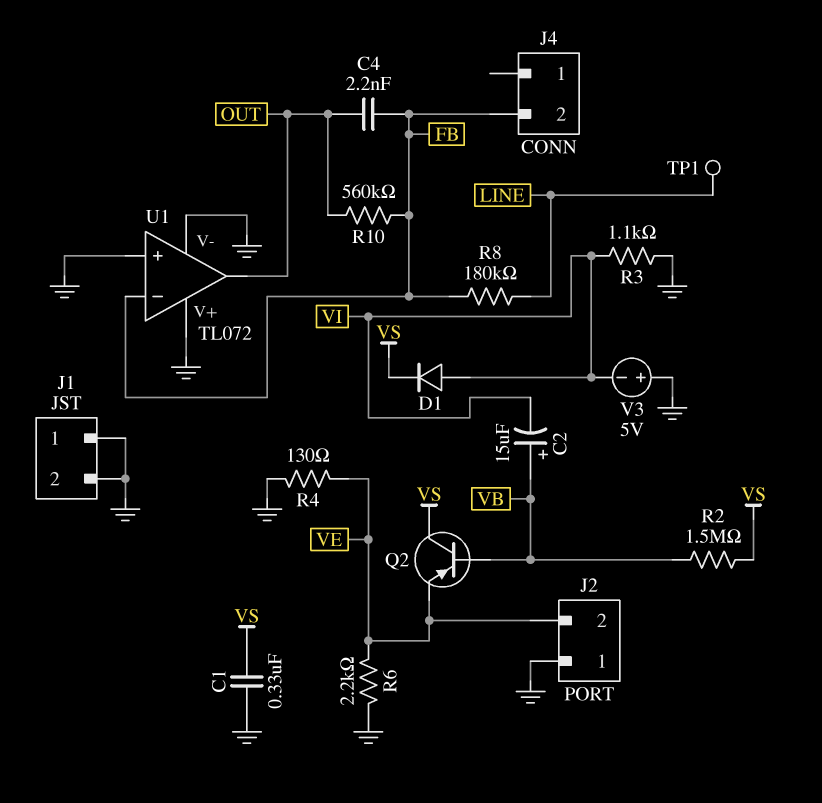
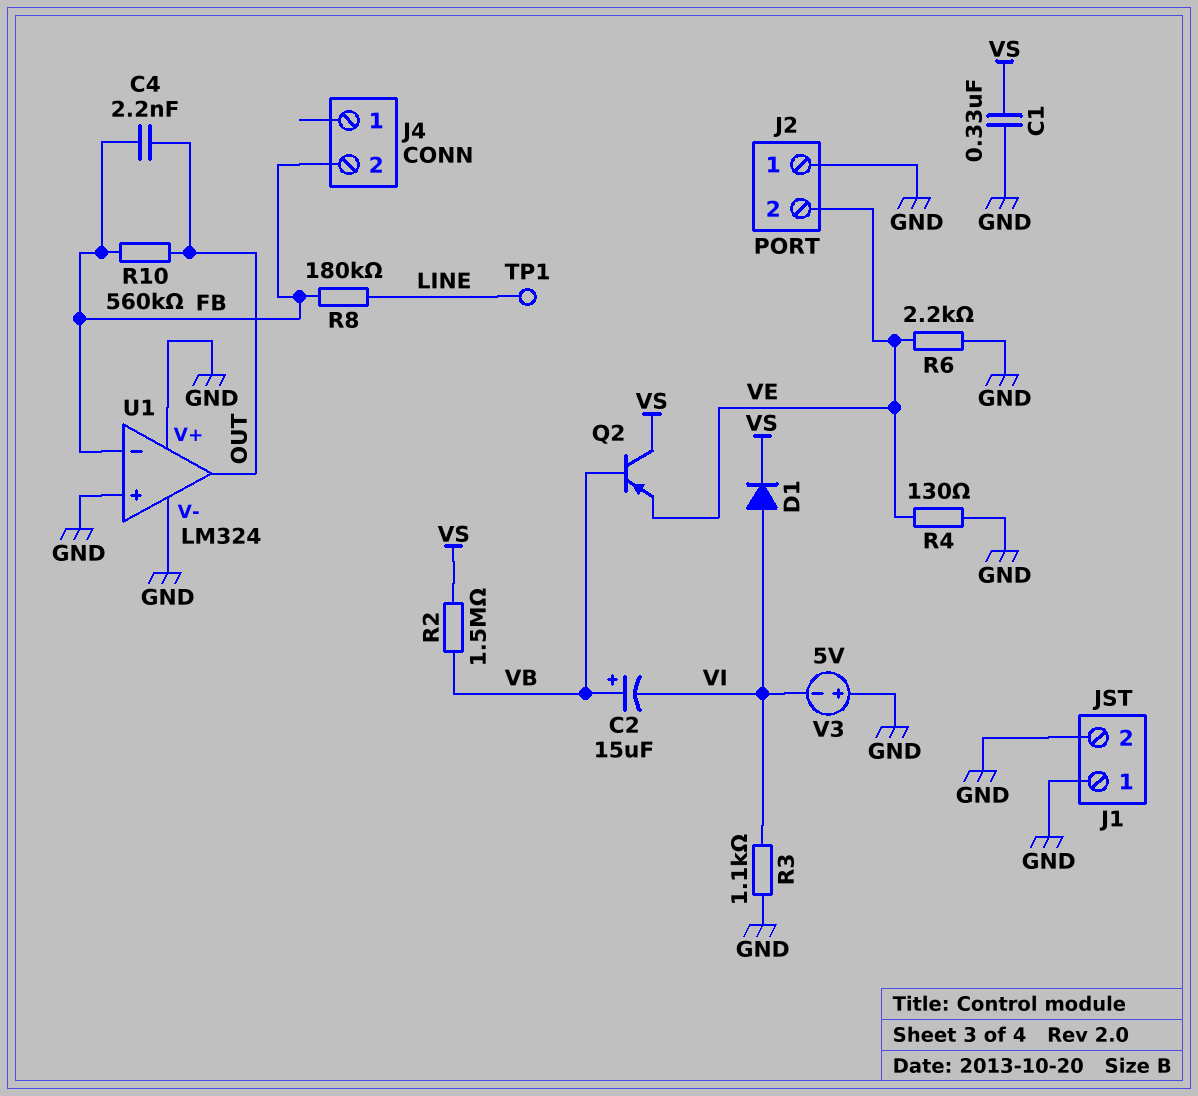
U1: TL072 -> LM324

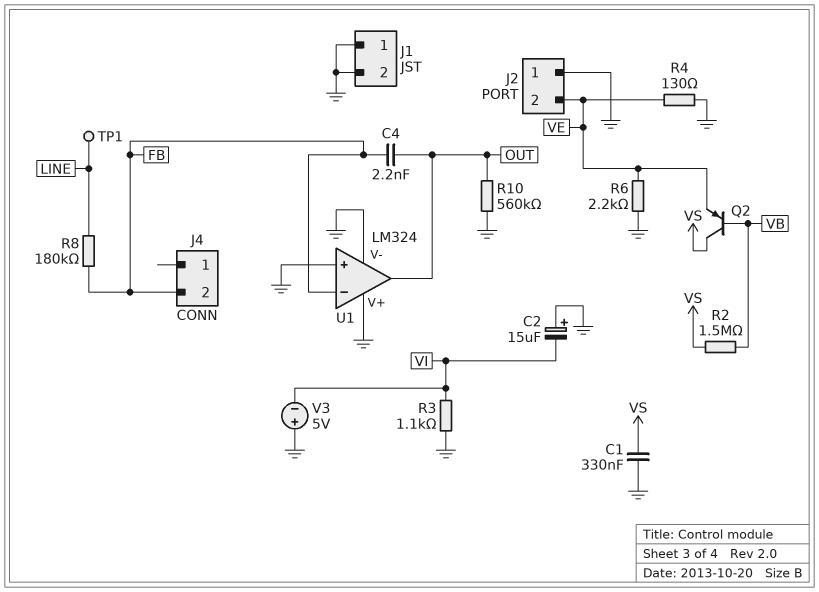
C2: 15uF (plus VB, minus VI) -> 15uF (plus GND, minus VI)
D1: diode (A VI, K VS) -> none
R10: 560k (FB, OUT) -> 560k (GND, OUT)

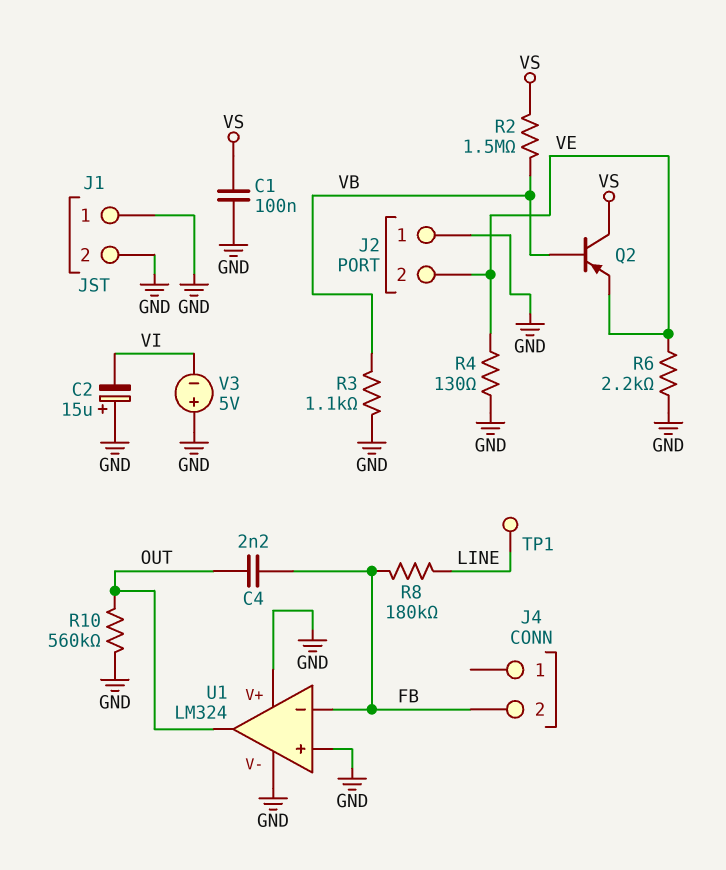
C1: 330nF (GND, VS) -> 100nF (GND, VS)
R3: 1.1k (GND, VI) -> 1.1k (GND, VB)

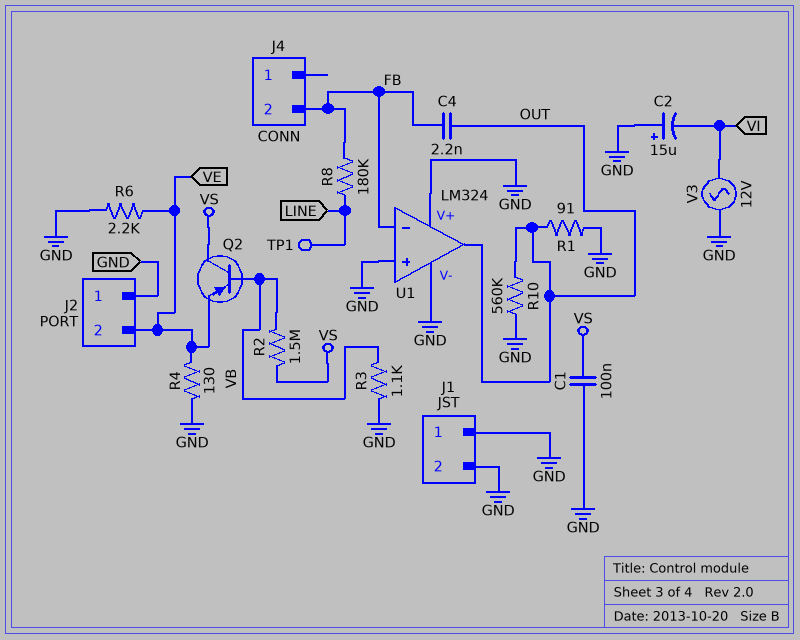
R1: none -> 91 (GND, OUT)
V3: 5V (plus GND, minus VI) -> AC 12V (GND, VI)

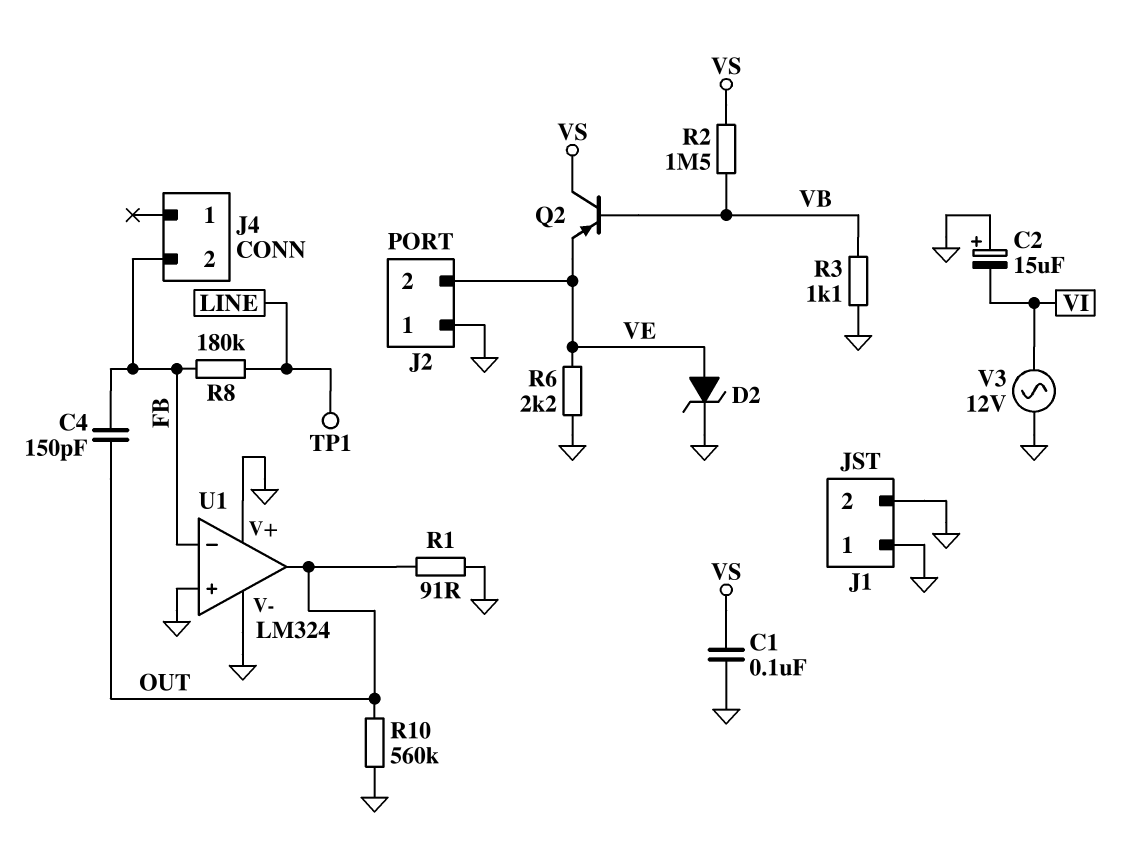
C4: 2.2nF (FB, OUT) -> 150pF (FB, OUT)
D2: none -> zener (A VE, K GND)
R4: 130 (GND, VE) -> none

